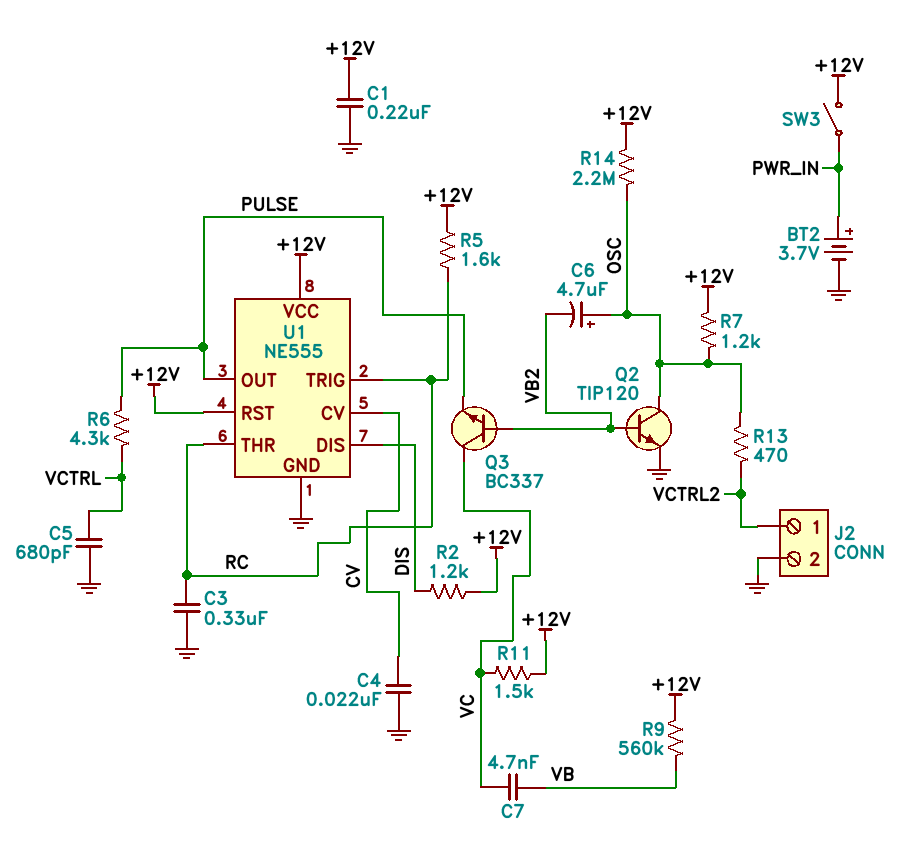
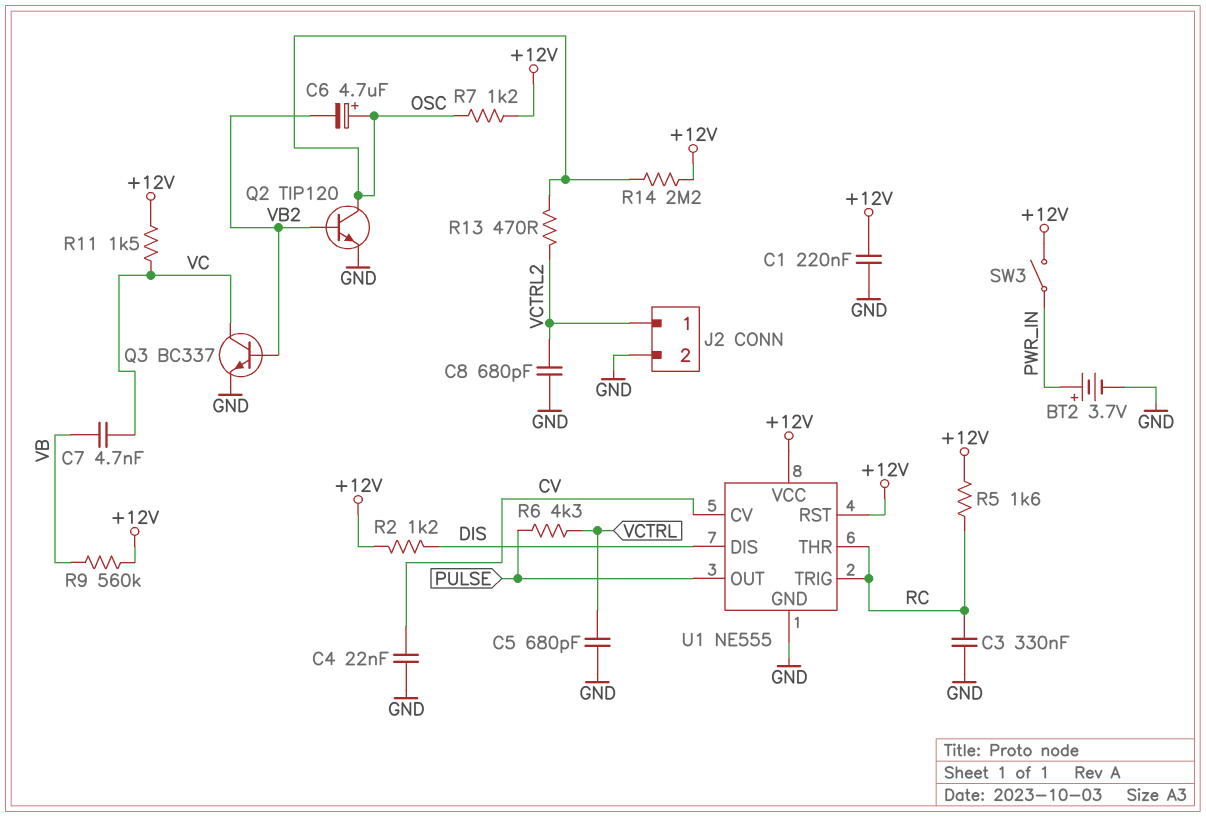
C8: none -> 680pF (GND, VCTRL2)
Q3: NPN BC337 (B VB2, C VC, E PULSE) -> NPN BC337 (B VB2, C VC, E GND)

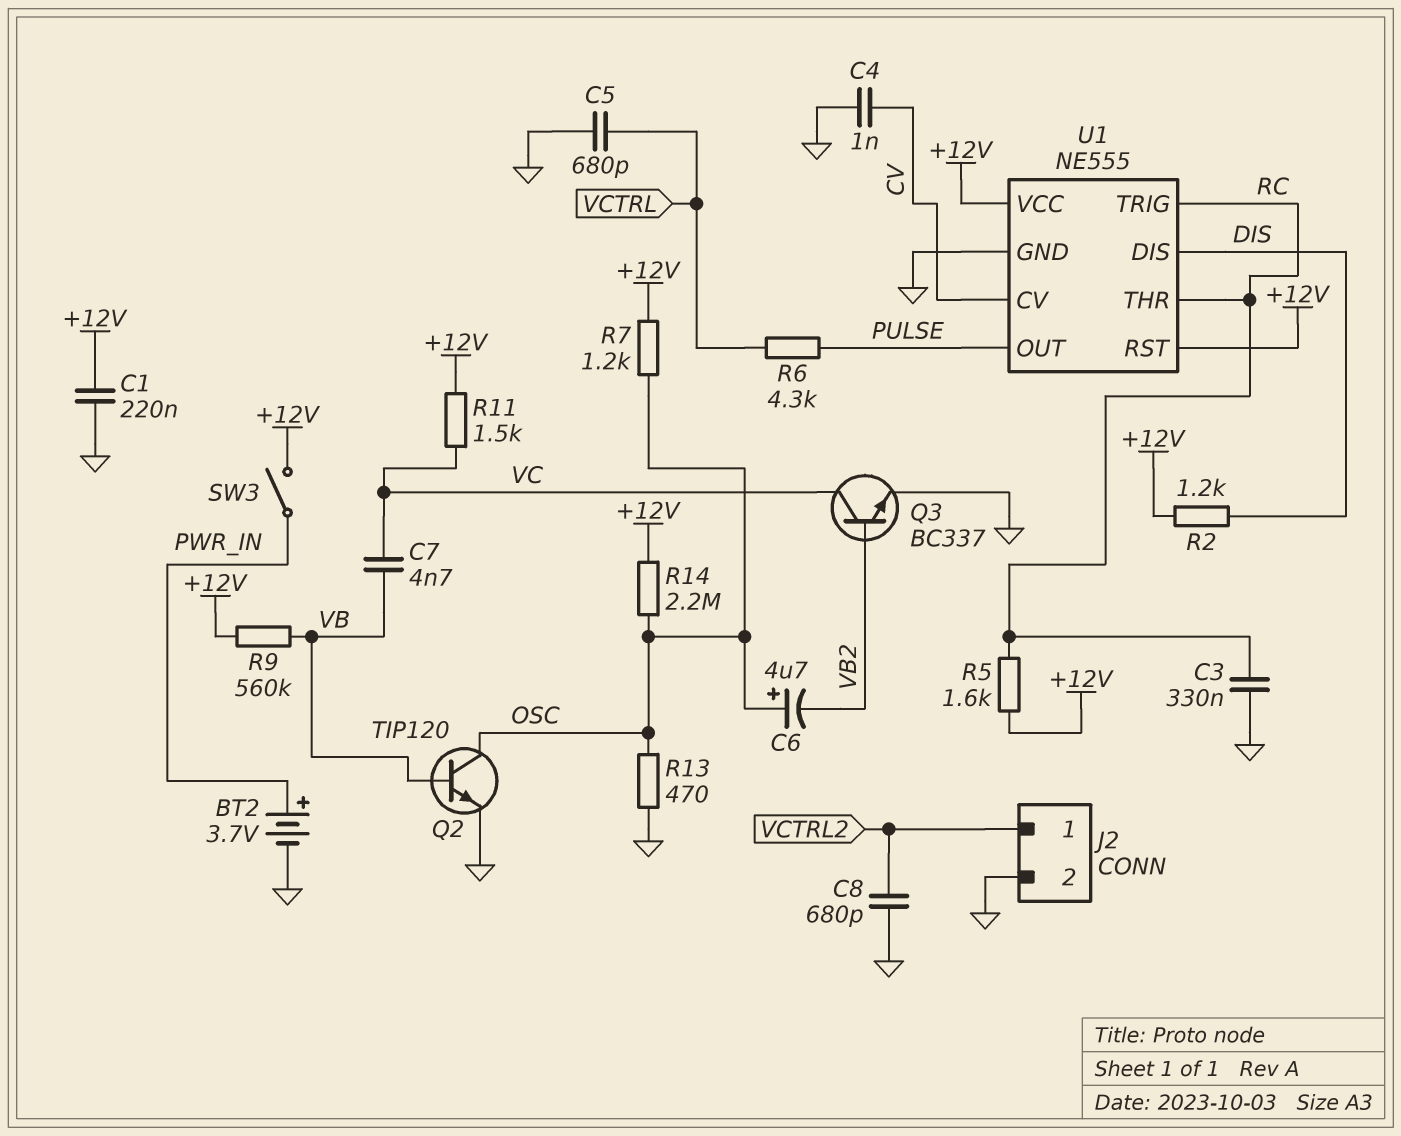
C4: 22nF (CV, GND) -> 1nF (CV, GND)
Q2: NPN TIP120 (B VB2, C OSC, E GND) -> NPN TIP120 (B VB, C OSC, E GND)
R13: 470 (OSC, VCTRL2) -> 470 (GND, OSC)

